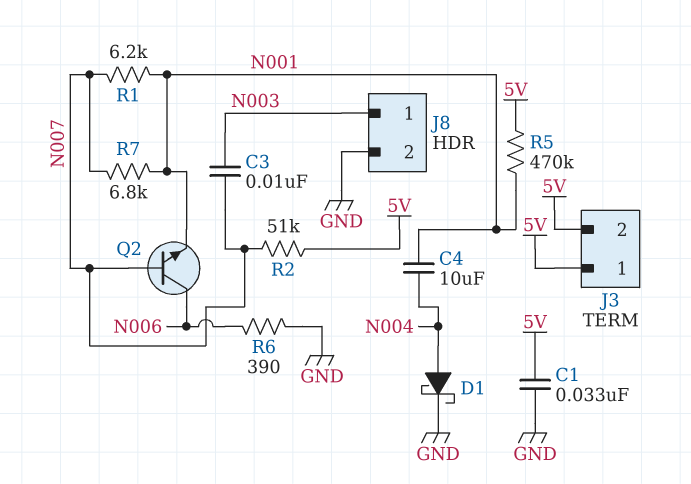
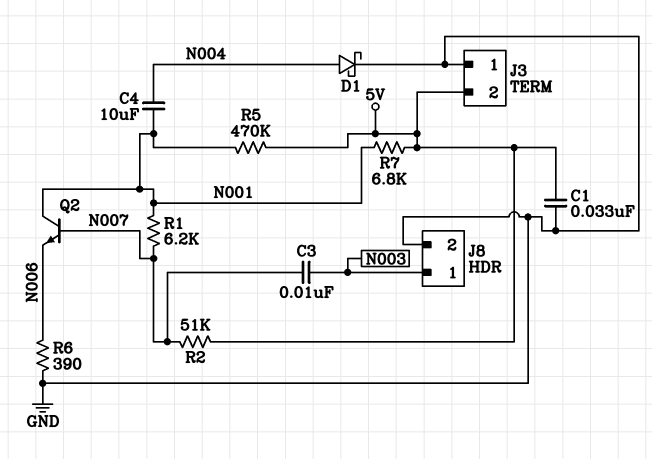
J3 pin 1: 5V -> GND
Q2: NPN (B N007, C N006, E N001) -> NPN (B N007, C N001, E N006)
R7: 6.8k (N001, N007) -> 6.8k (5V, N001)

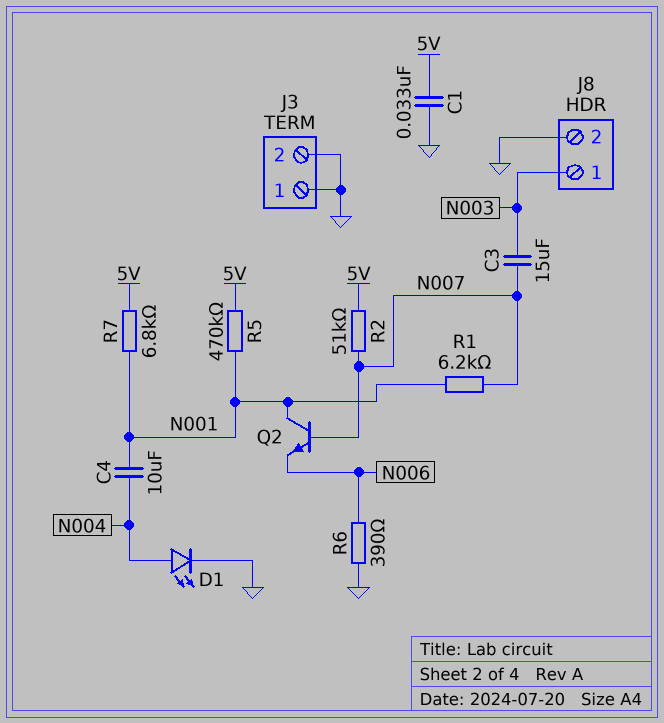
C3: 10nF (N003, N007) -> 15uF (N003, N007)
D1: schottky (A N004, K GND) -> LED (A N004, K GND)
J3 pin 2: 5V -> GND

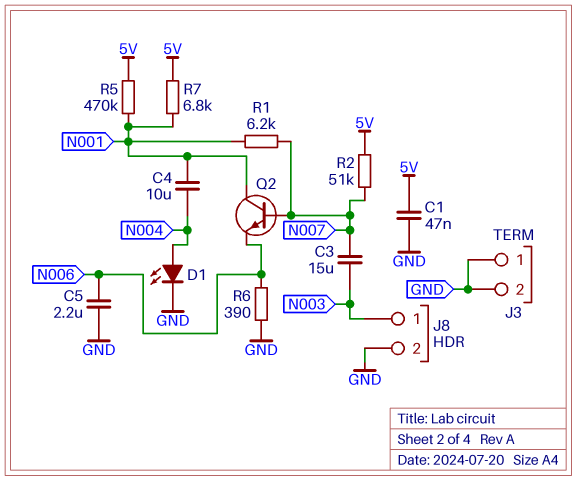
C1: 33nF (5V, GND) -> 47nF (5V, GND)
C5: none -> 2.2uF (GND, N006)

